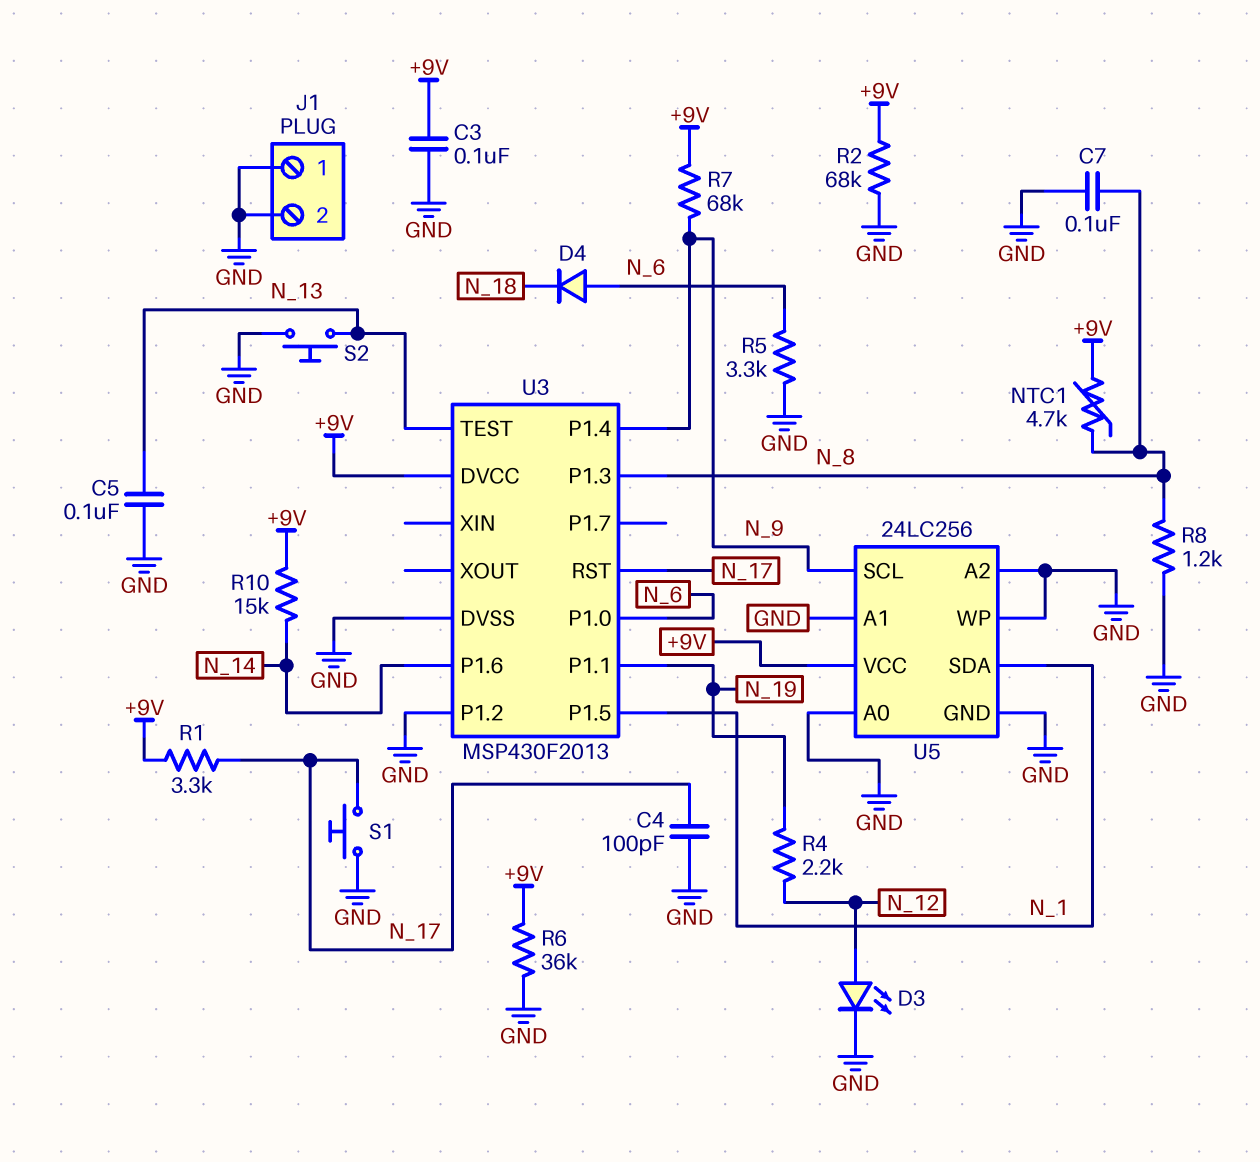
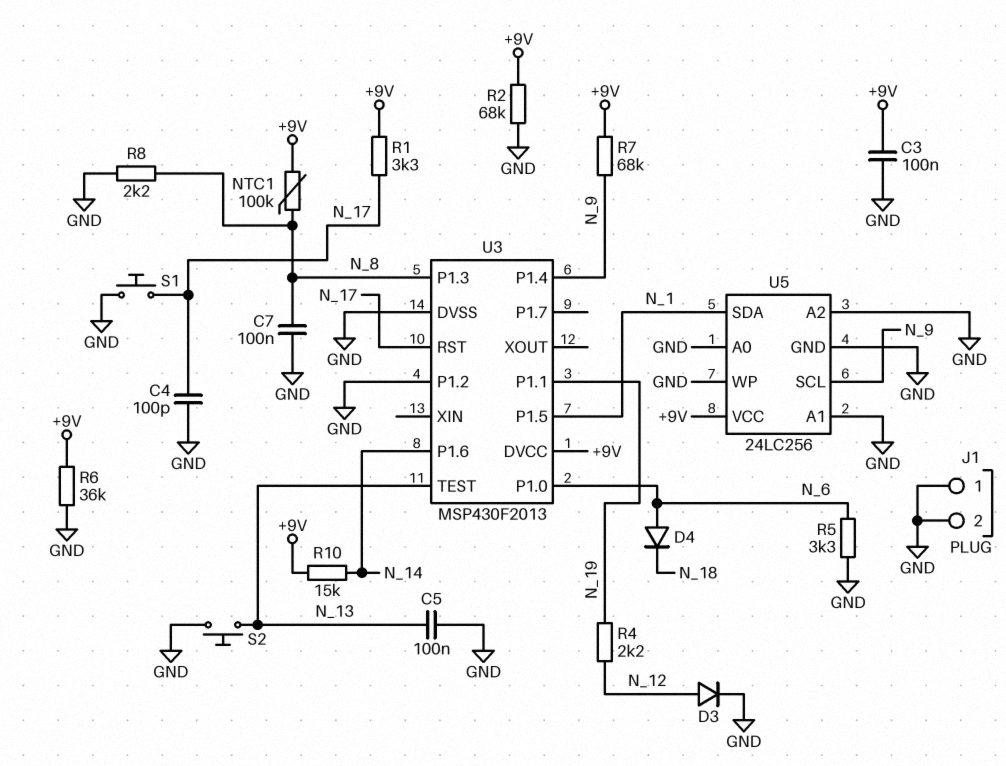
D3: LED (A N_12, K GND) -> diode (A N_12, K GND)
NTC1: 4.7k (+9V, N_8) -> 100k (+9V, N_8)
R8: 1.2k (GND, N_8) -> 2.2k (GND, N_8)

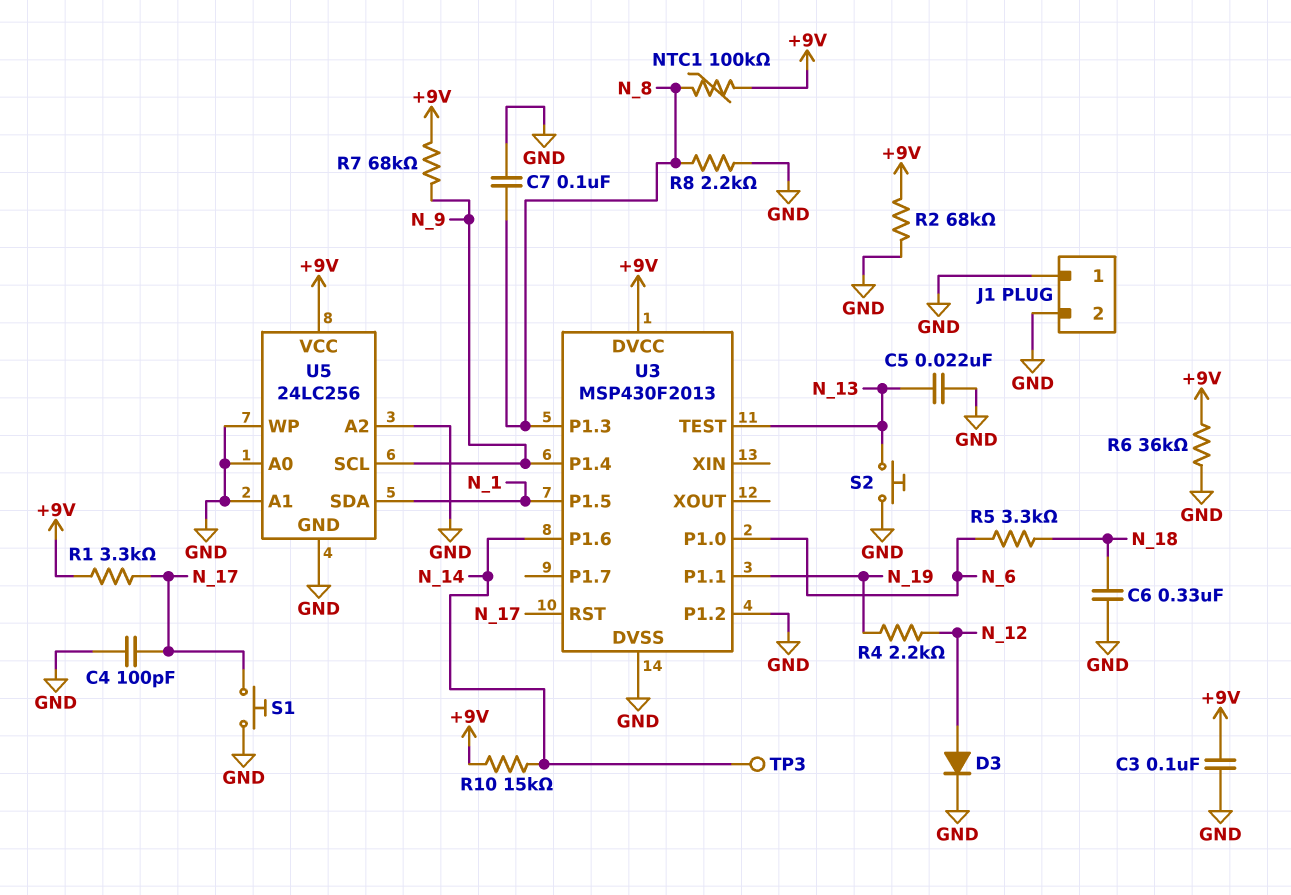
C5: 100nF (GND, N_13) -> 22nF (GND, N_13)
C6: none -> 330nF (GND, N_18)
D4: diode (A N_6, K N_18) -> none
R5: 3.3k (GND, N_6) -> 3.3k (N_6, N_18)
TP3: none -> test point (N_14)

